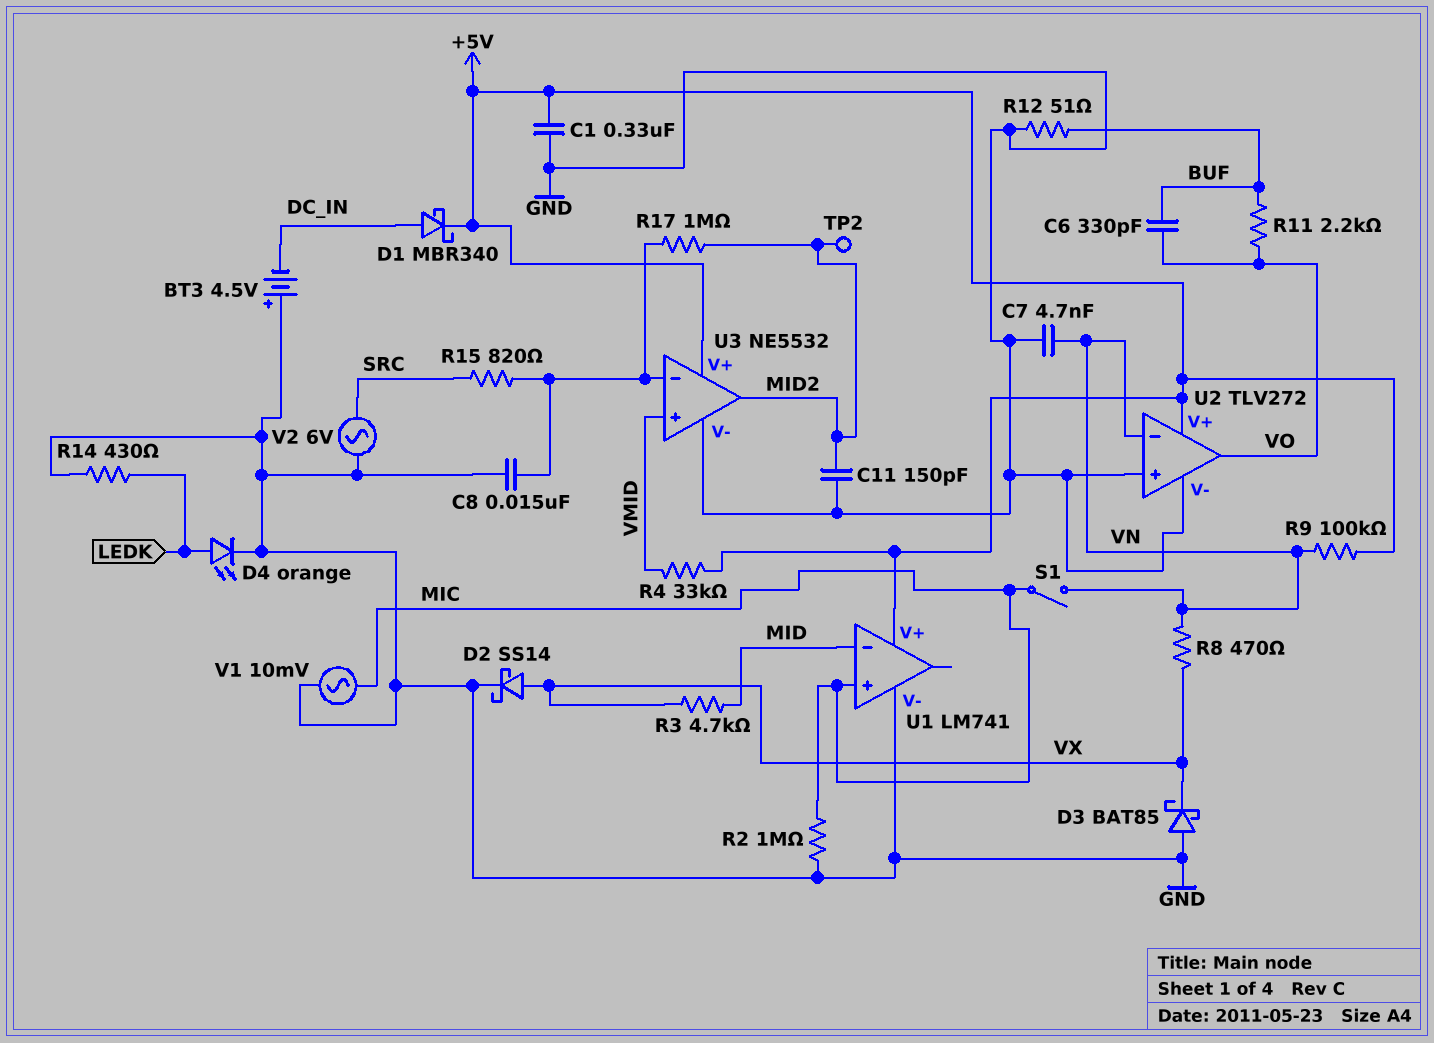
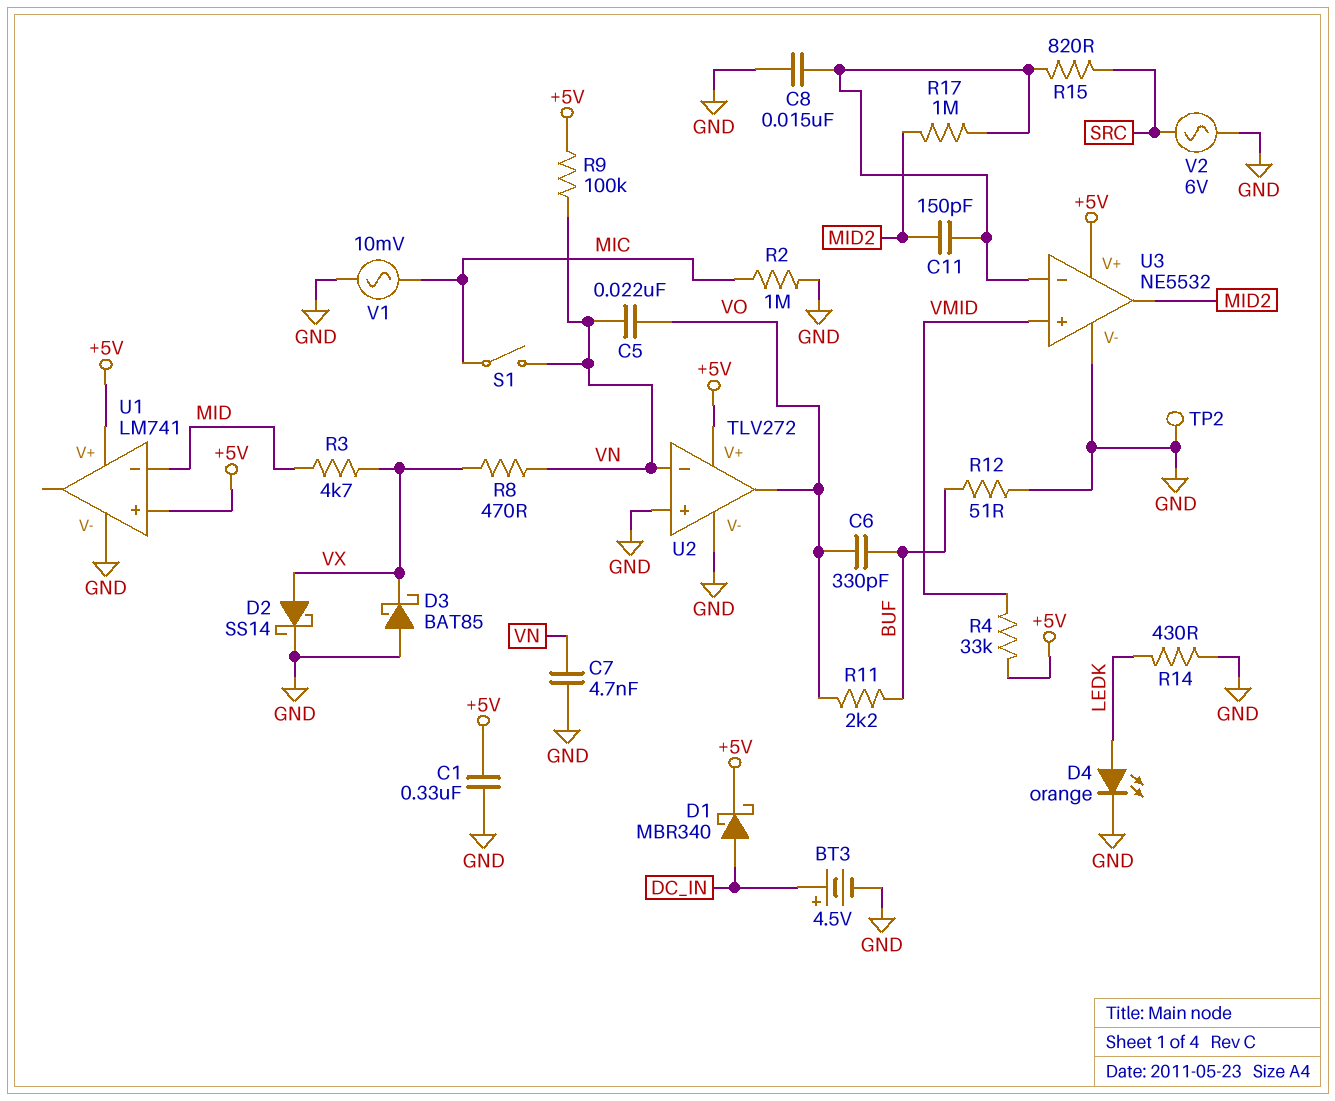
BT3: 4.5V (plus GND, minus DC_IN) -> 4.5V (plus DC_IN, minus GND)
C5: none -> 22nF (VN, VO)
C11: 150pF (GND, MID2) -> 150pF (MID2, U3/in-)
TP2: test point (MID2) -> test point (GND)
U1 pin in+: MIC -> +5V

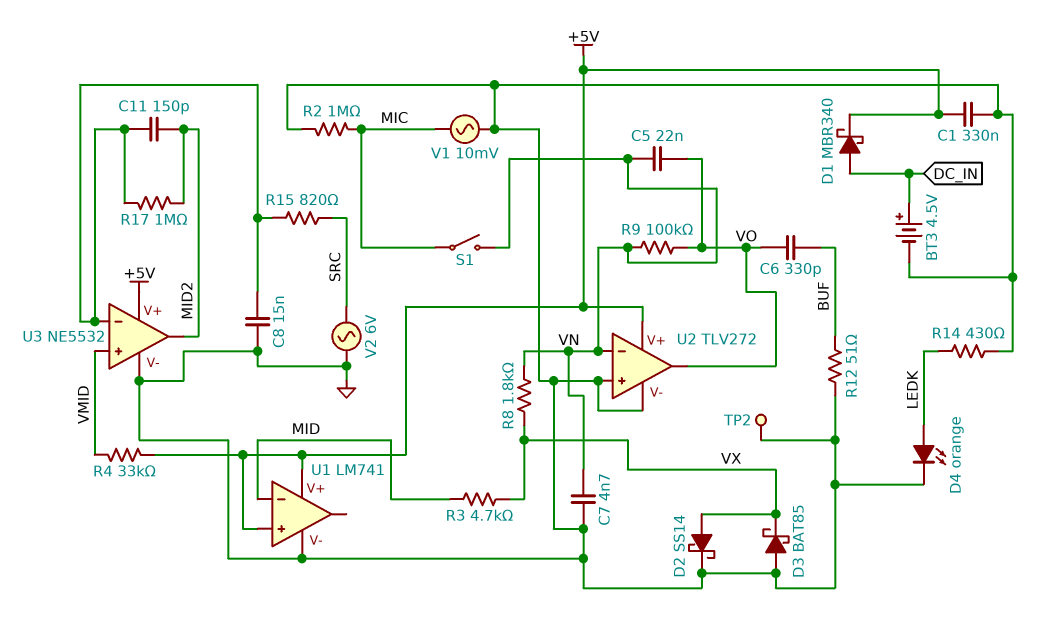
R8: 470 (VN, VX) -> 1.8k (VN, VX)
R9: 100k (+5V, VN) -> 100k (VN, VO)
R11: 2.2k (BUF, VO) -> none

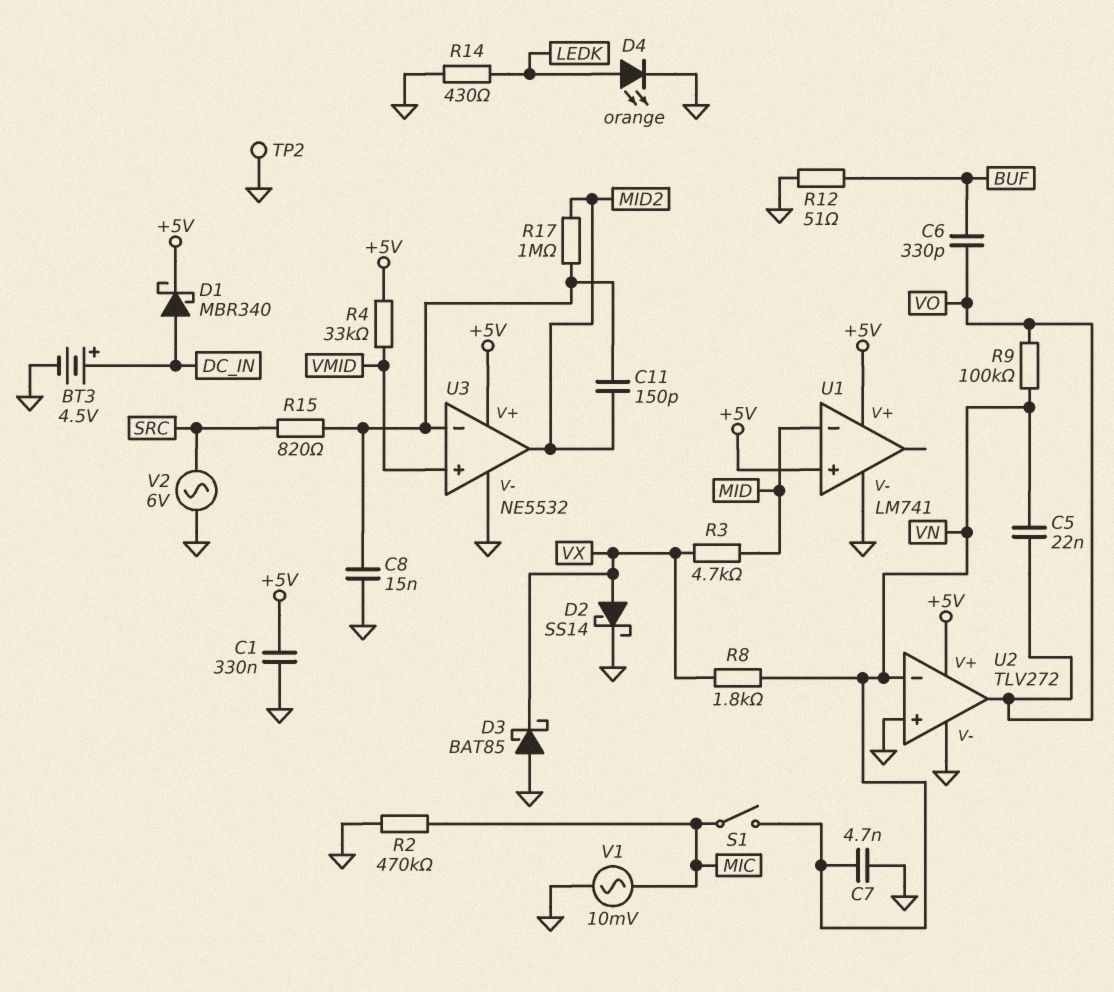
R2: 1M (GND, MIC) -> 470k (GND, MIC)

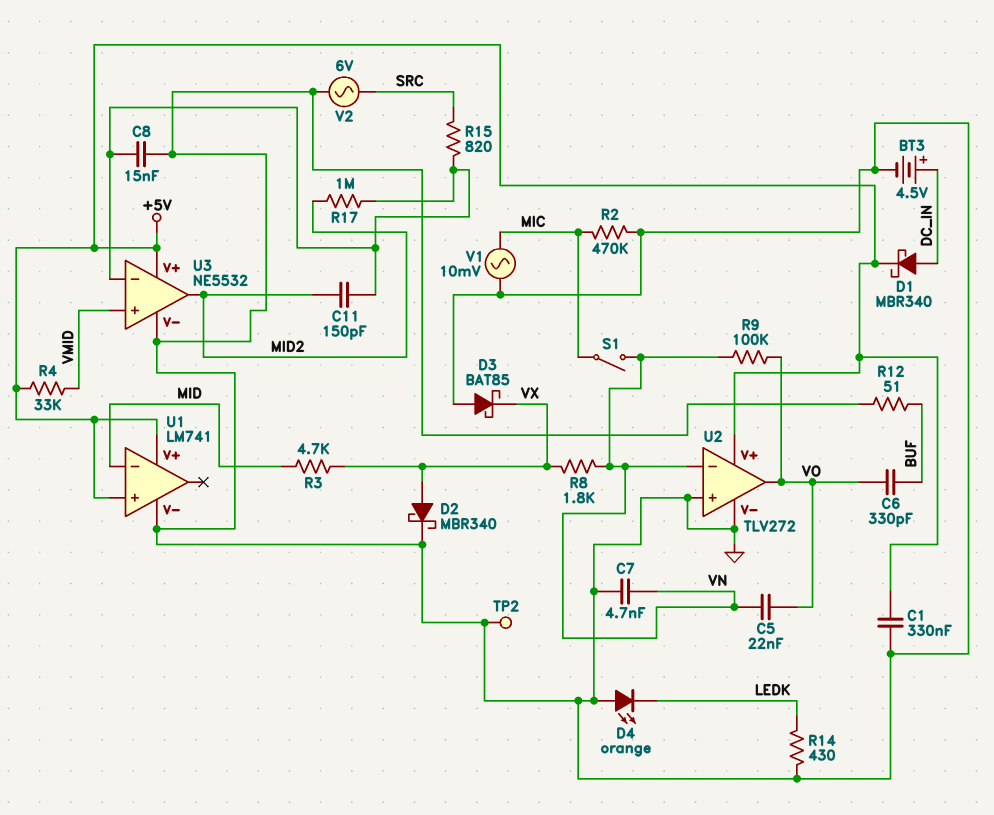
D2: schottky SS14 (A VX, K GND) -> schottky MBR340 (A VX, K GND)
D4: LED orange (A LEDK, K GND) -> LED orange (A GND, K LEDK)

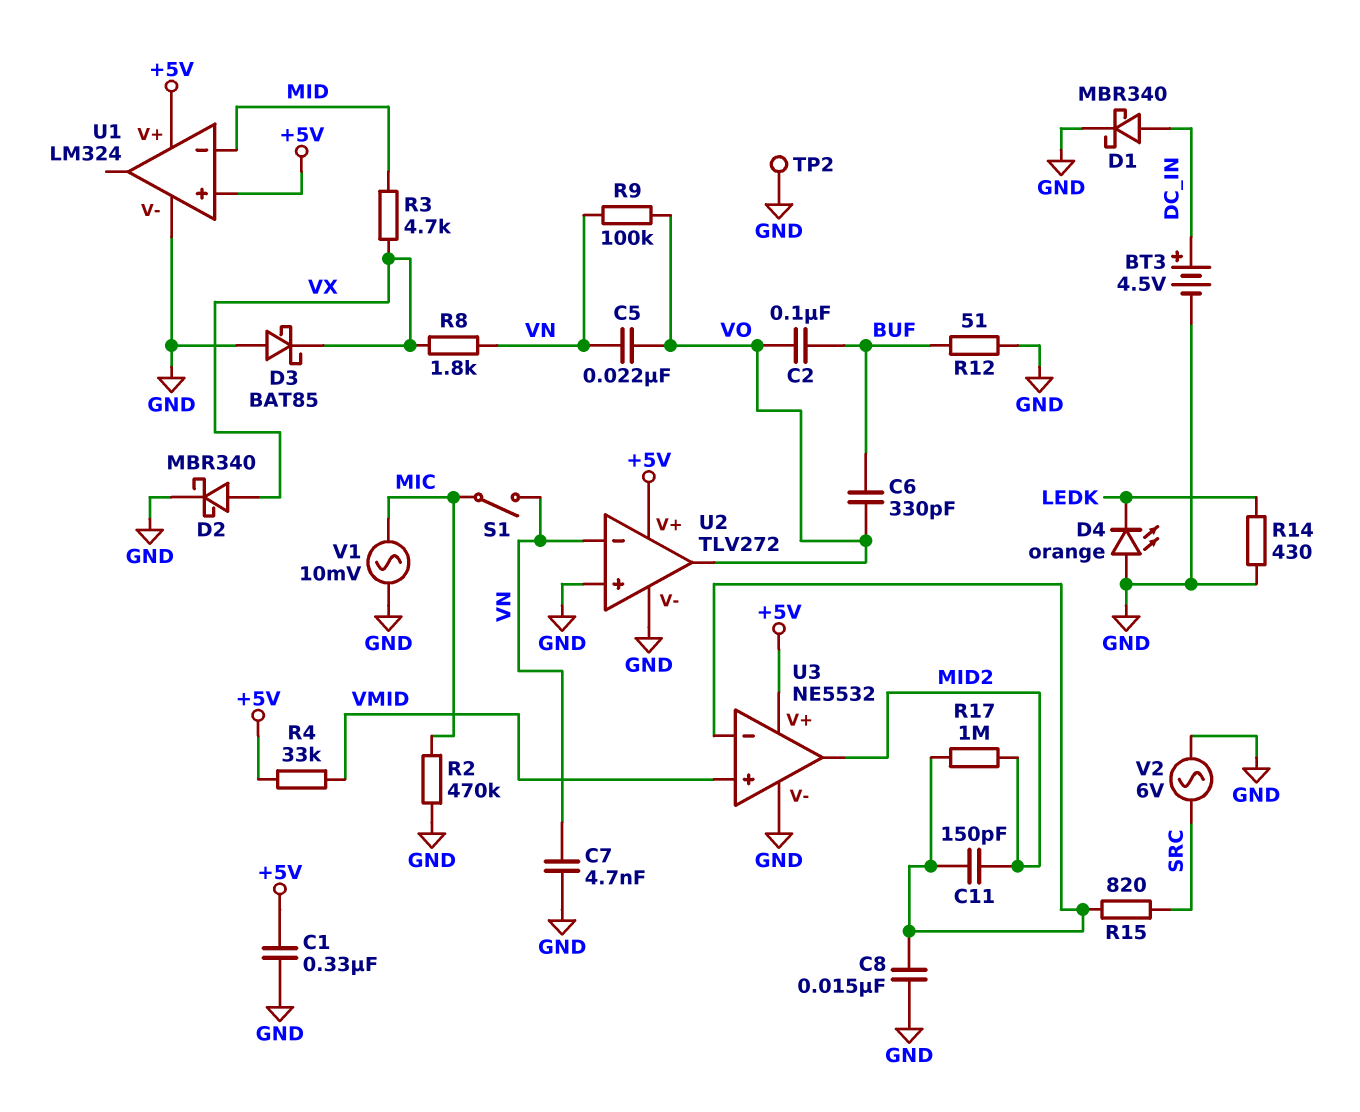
C2: none -> 100nF (BUF, VO)
D1: schottky MBR340 (A DC_IN, K +5V) -> schottky MBR340 (A DC_IN, K GND)
U1: LM741 -> LM324

